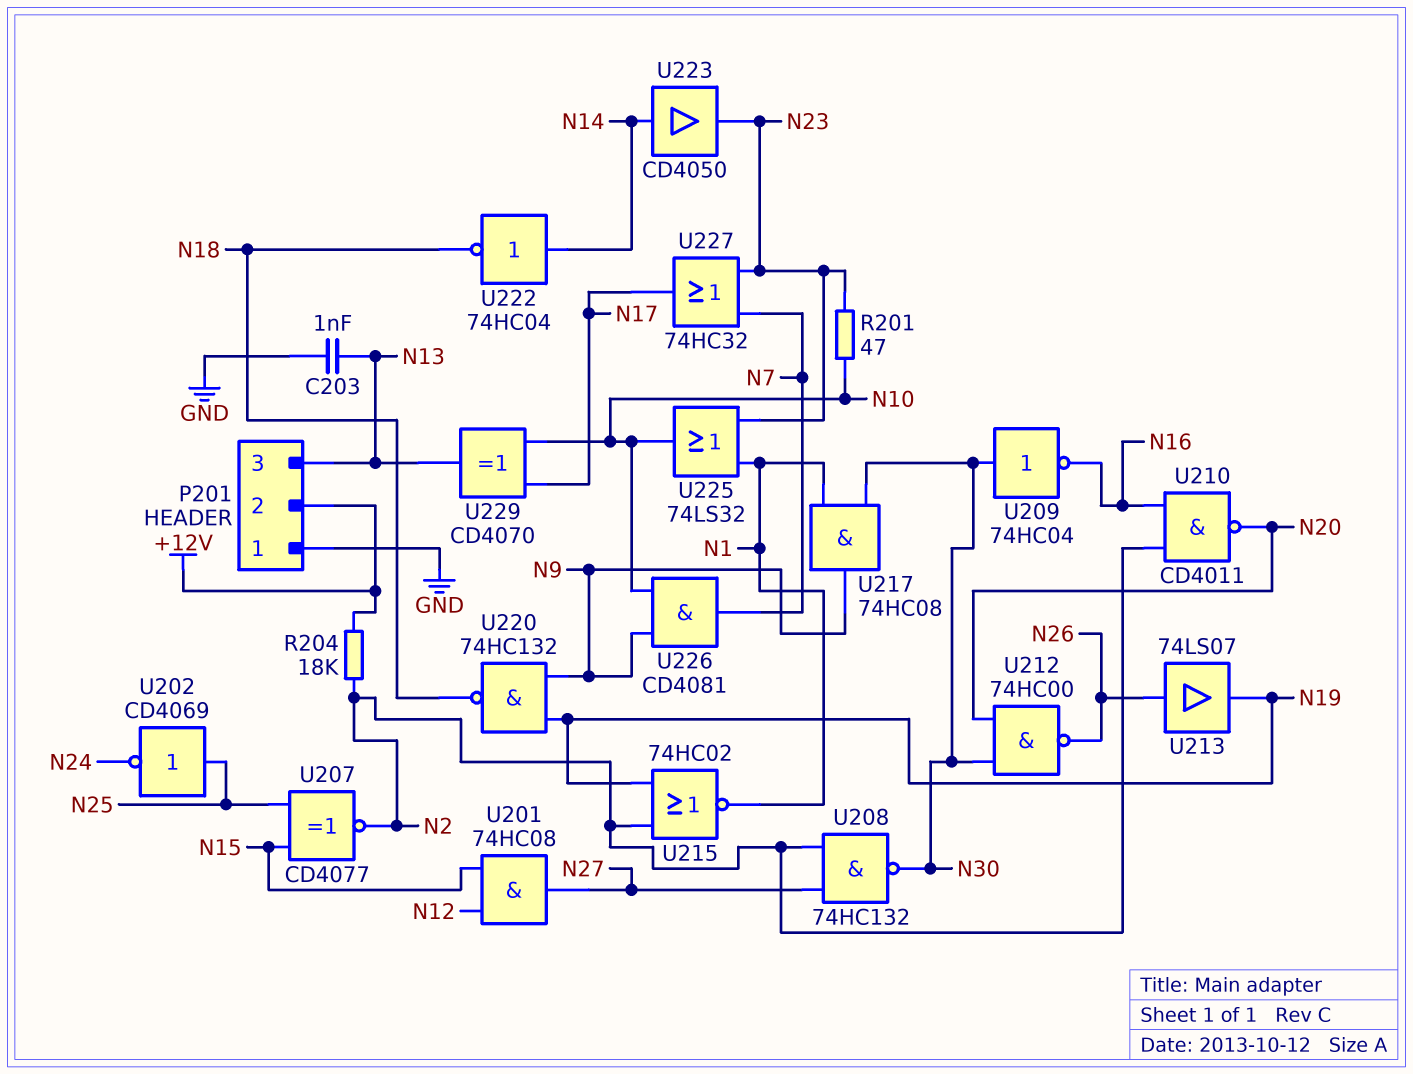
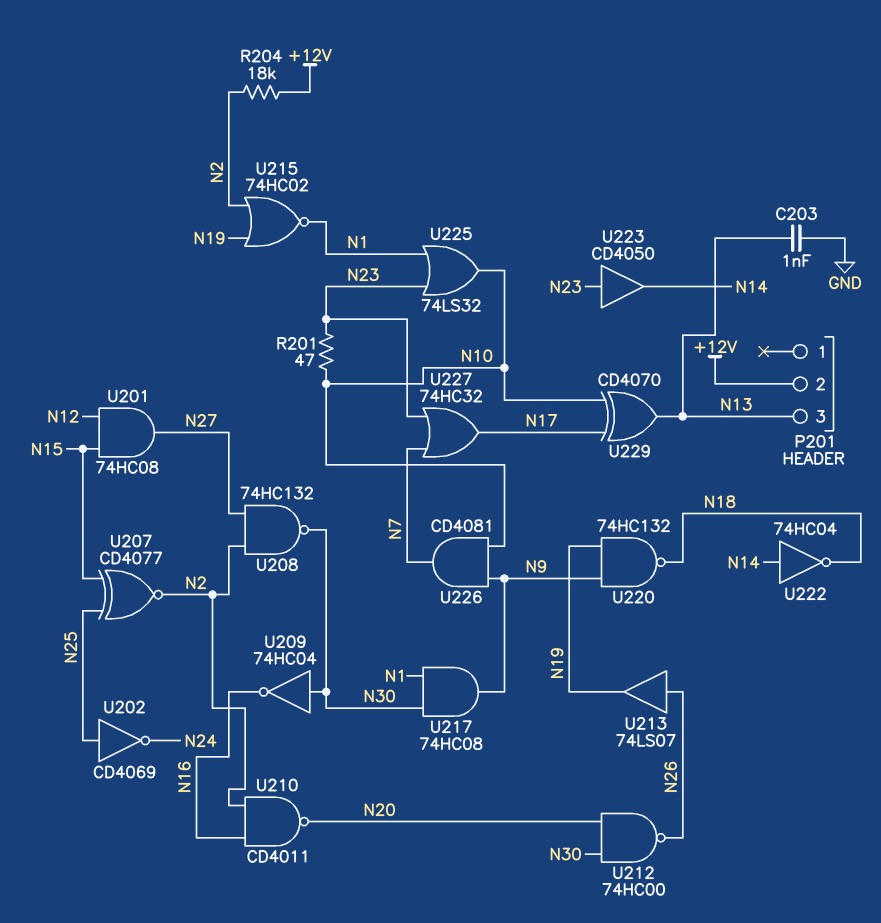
P201 pin 1: GND -> none
U223: buffer CD4050 (in N14, out N23) -> buffer CD4050 (in N23, out N14)

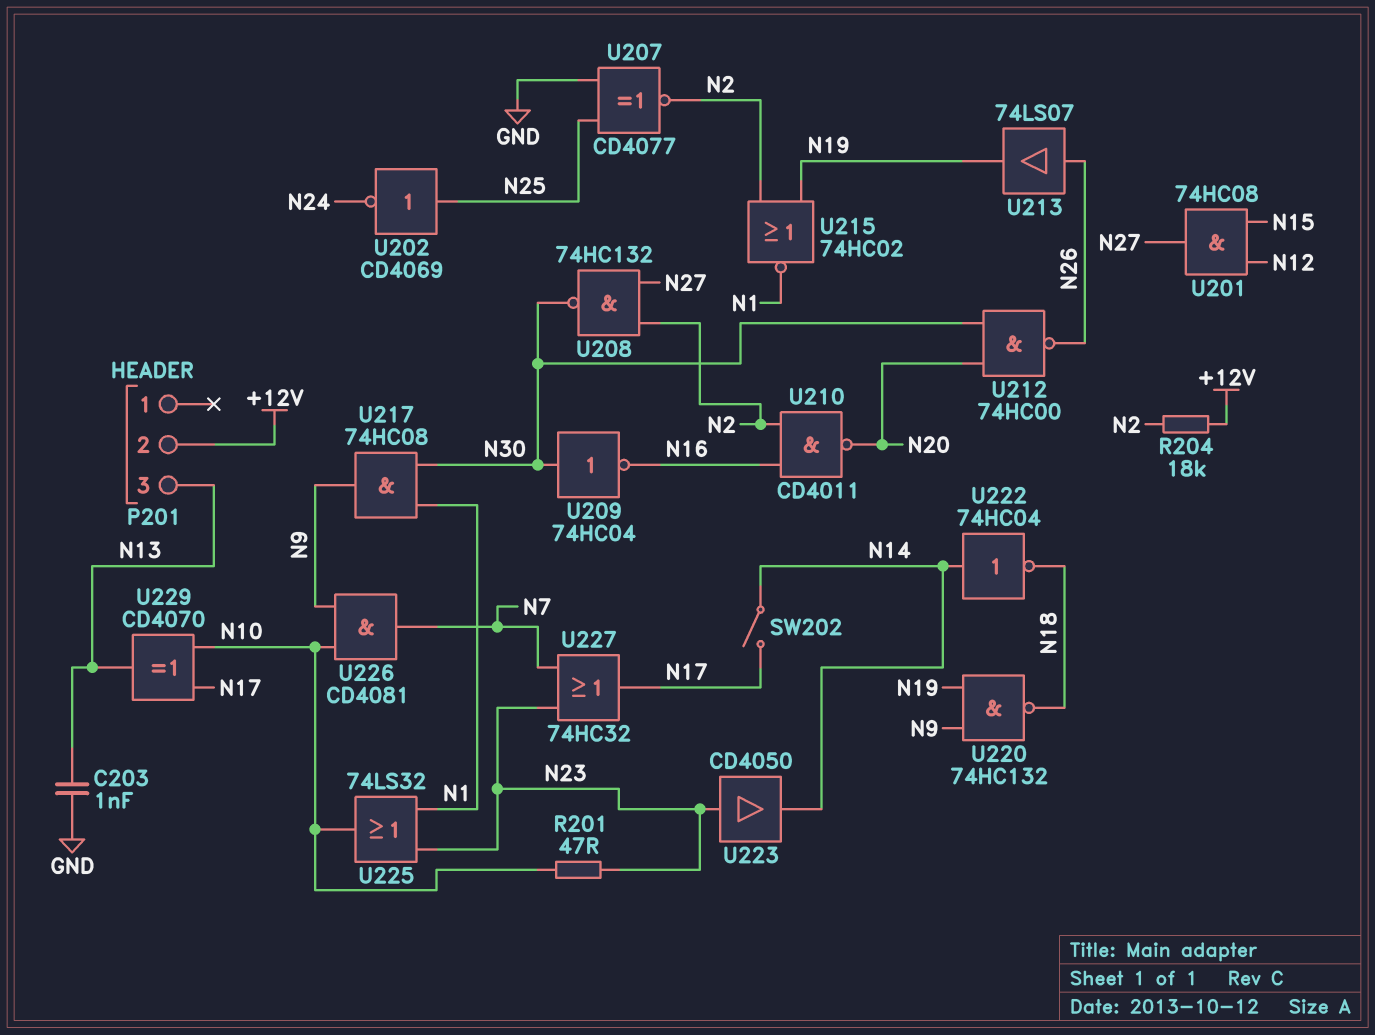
SW202: none -> switch (N14, N17)
U207: XNOR CD4077 (in N15, in N25, out N2) -> XNOR CD4077 (in GND, in N25, out N2)

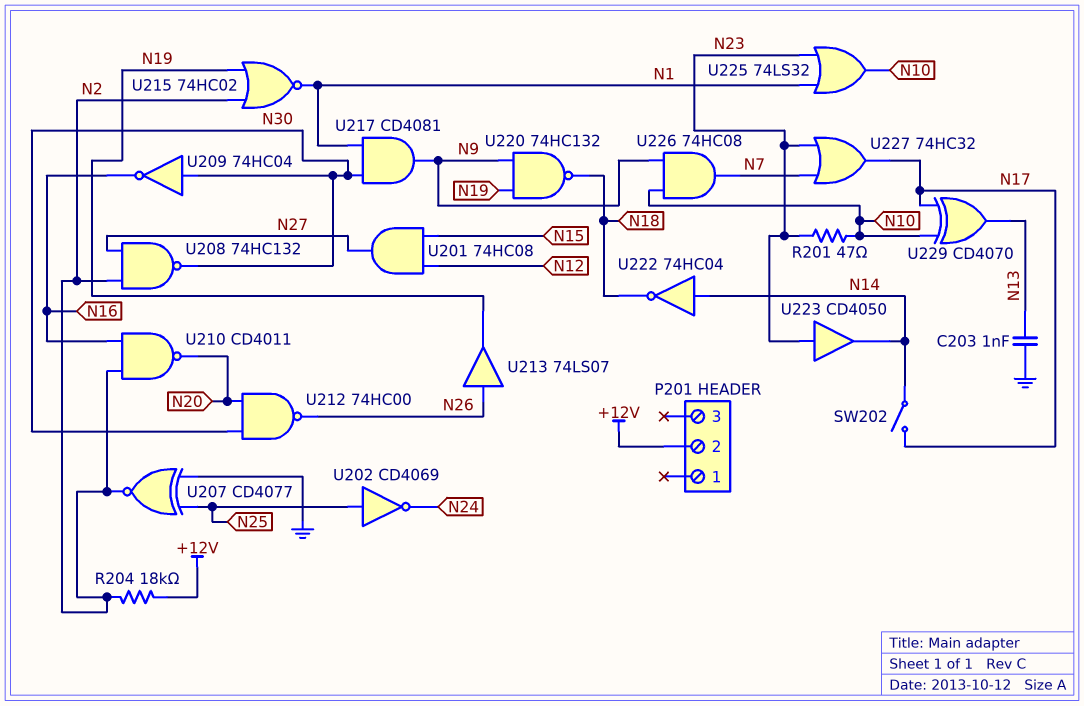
P201 pin 3: N13 -> none
U217: AND 74HC08 (in N1, in N30, out N9) -> AND CD4081 (in N1, in N30, out N9)
U226: AND CD4081 (in N9, in N10, out N7) -> AND 74HC08 (in N9, in N10, out N7)

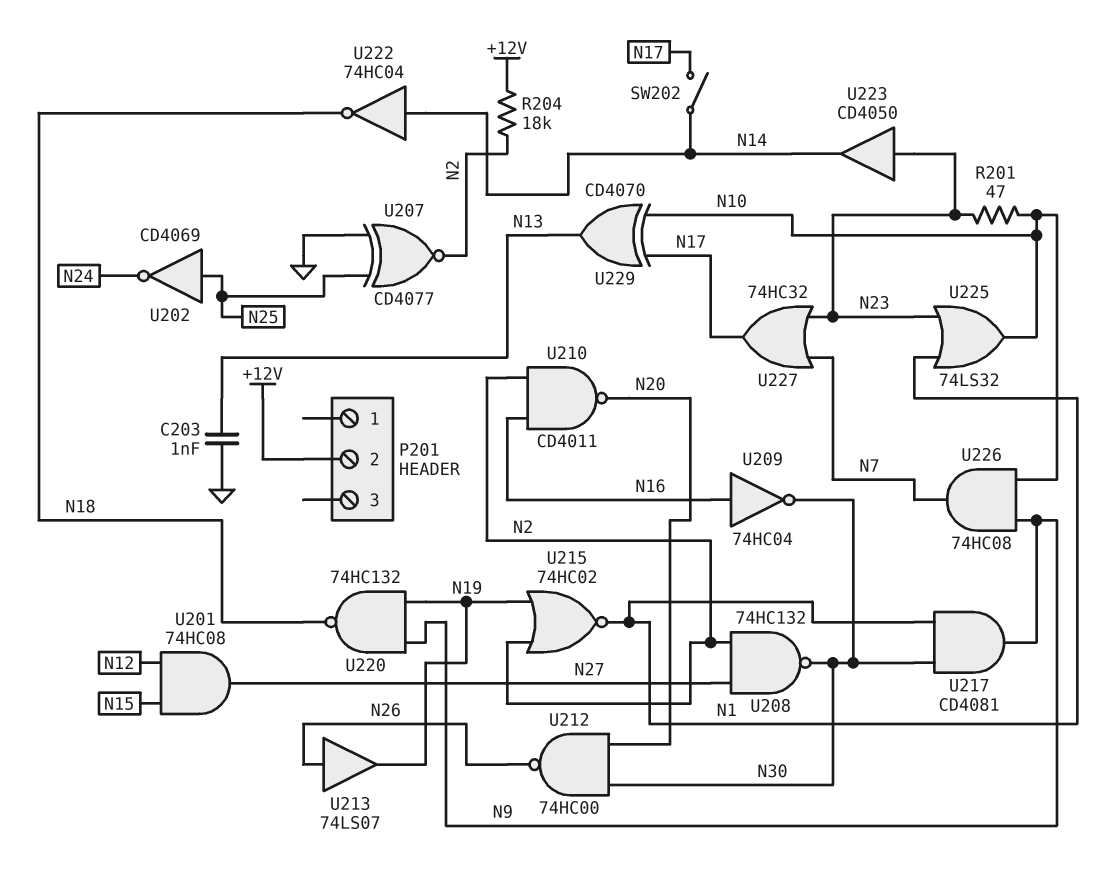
U209: NOT 74HC04 (in N30, out N16) -> NOT 74HC04 (in N16, out N30)

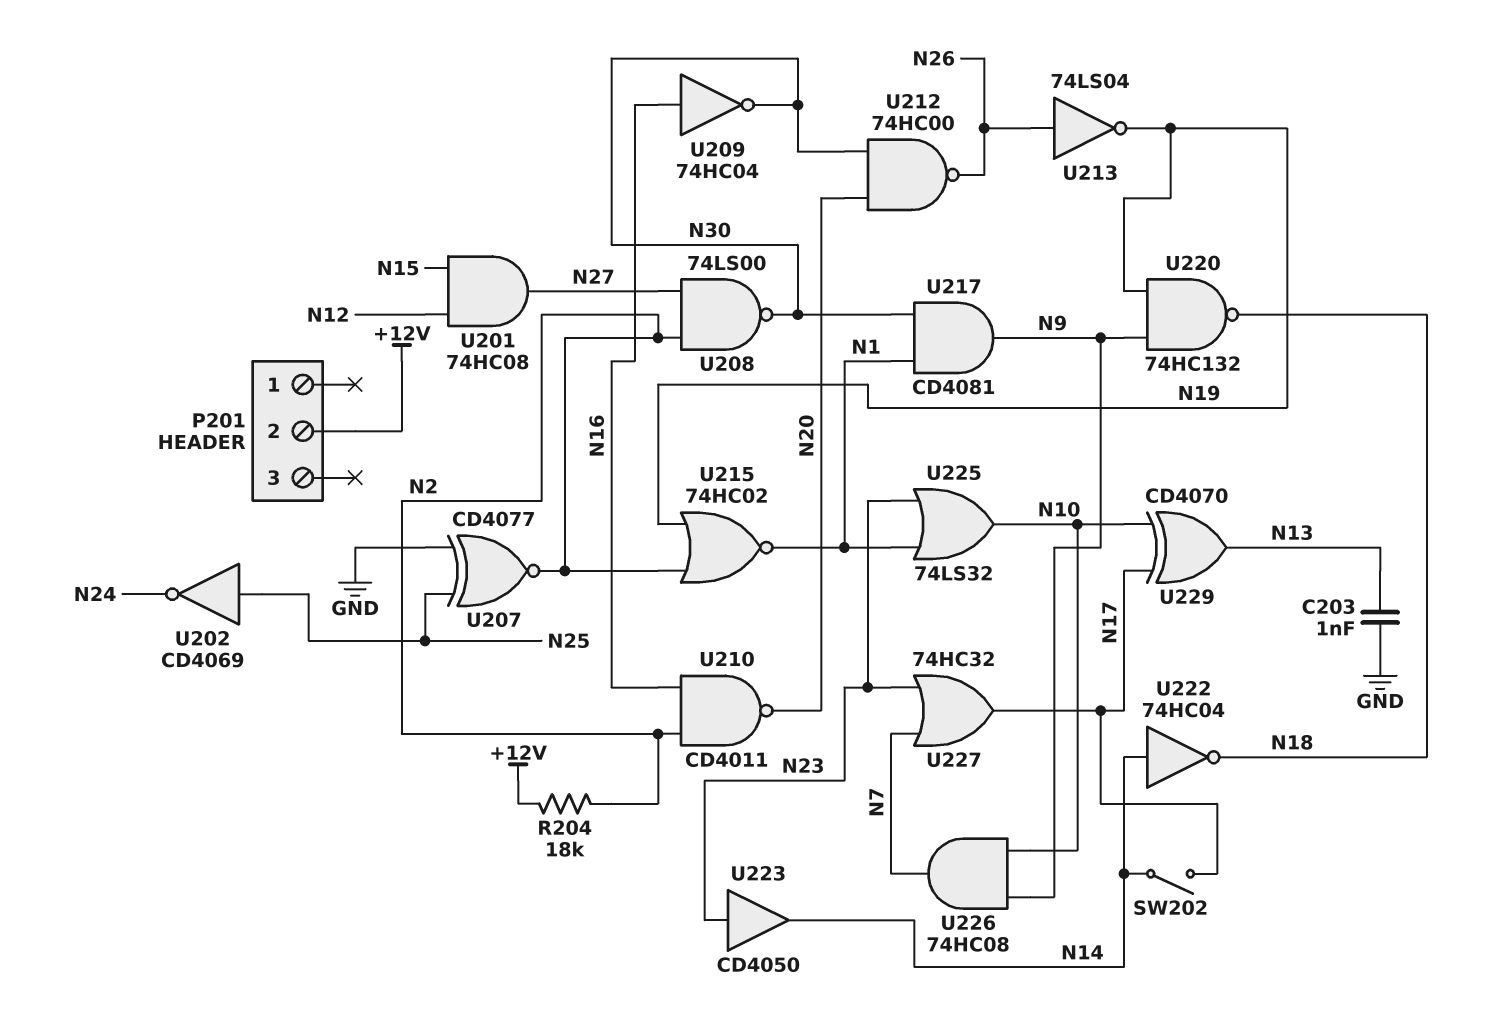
R201: 47 (N10, N23) -> none
U208: NAND 74HC132 (in N2, in N27, out N30) -> NAND 74LS00 (in N2, in N27, out N30)
U213: buffer 74LS07 (in N26, out N19) -> NOT 74LS04 (in N26, out N19)

